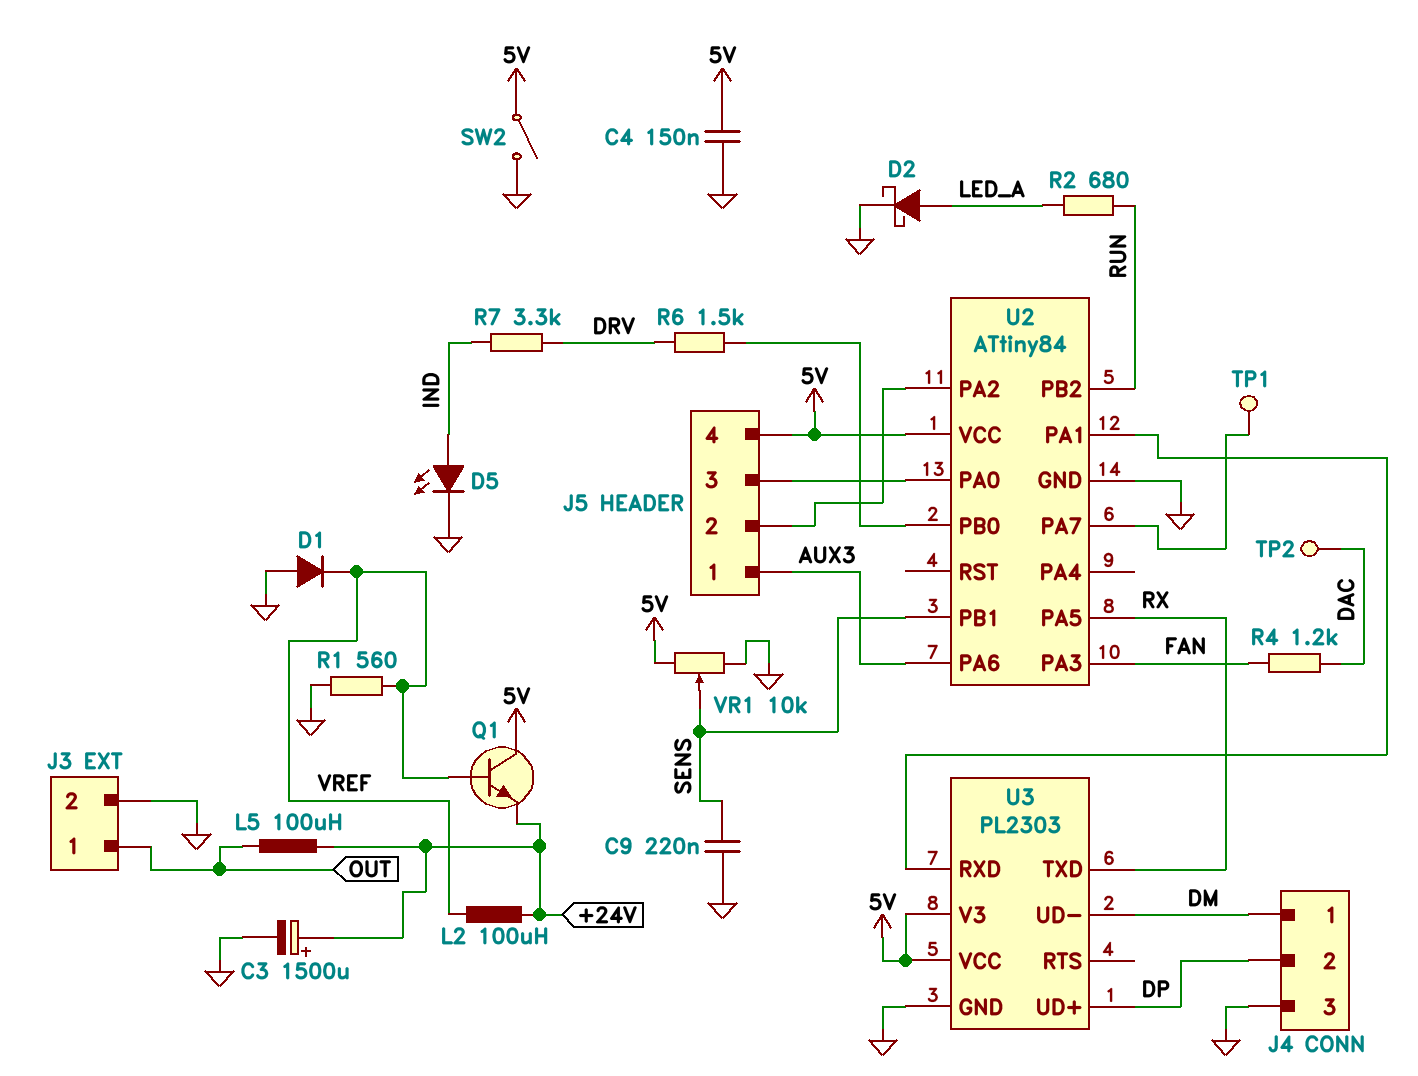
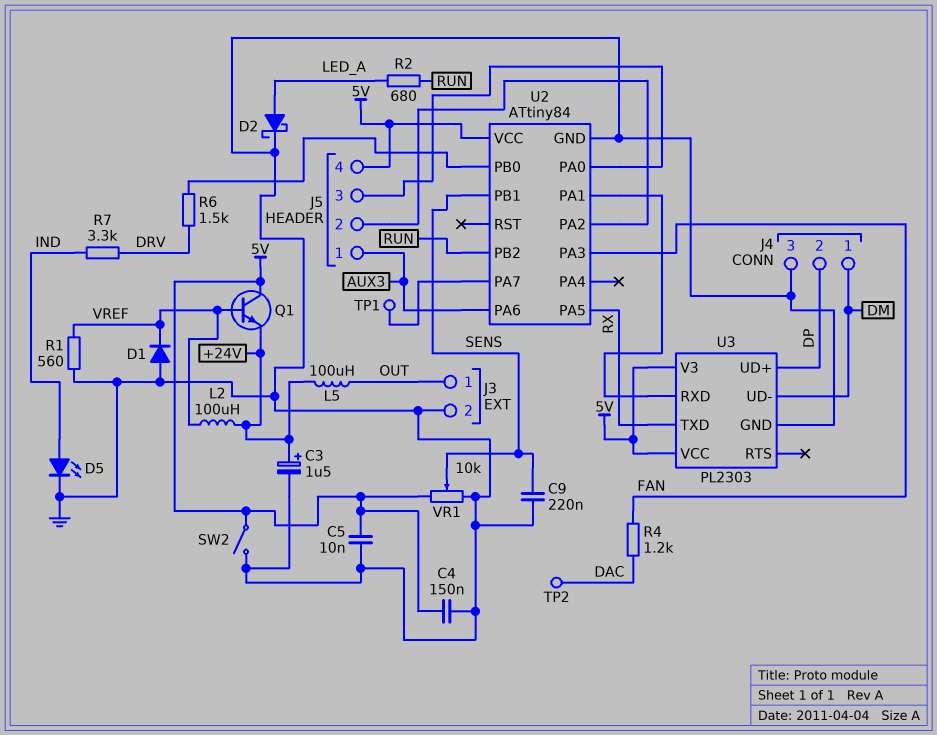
C3: 1500uF (plus +24V, minus GND) -> 1.5uF (plus +24V, minus GND)
C5: none -> 10nF (5V, GND)

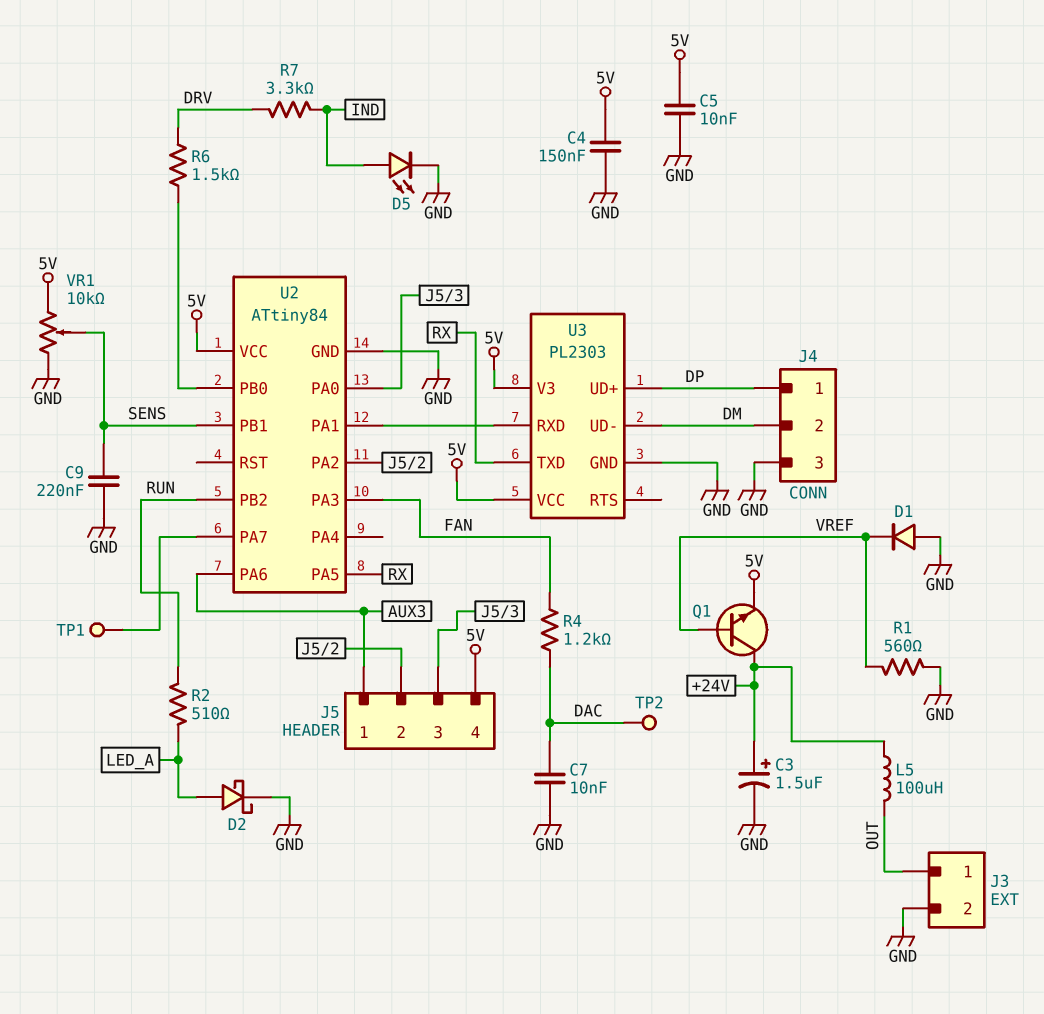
C7: none -> 10nF (DAC, GND)
J4 pin 1: DM -> DP
J4 pin 2: DP -> DM
L2: 100uH (+24V, VREF) -> none
Q1: NPN (B VREF, C 5V, E +24V) -> NPN (B VREF, C +24V, E 5V)
R2: 680 (LED_A, RUN) -> 510 (LED_A, RUN)
SW2: switch (5V, GND) -> none

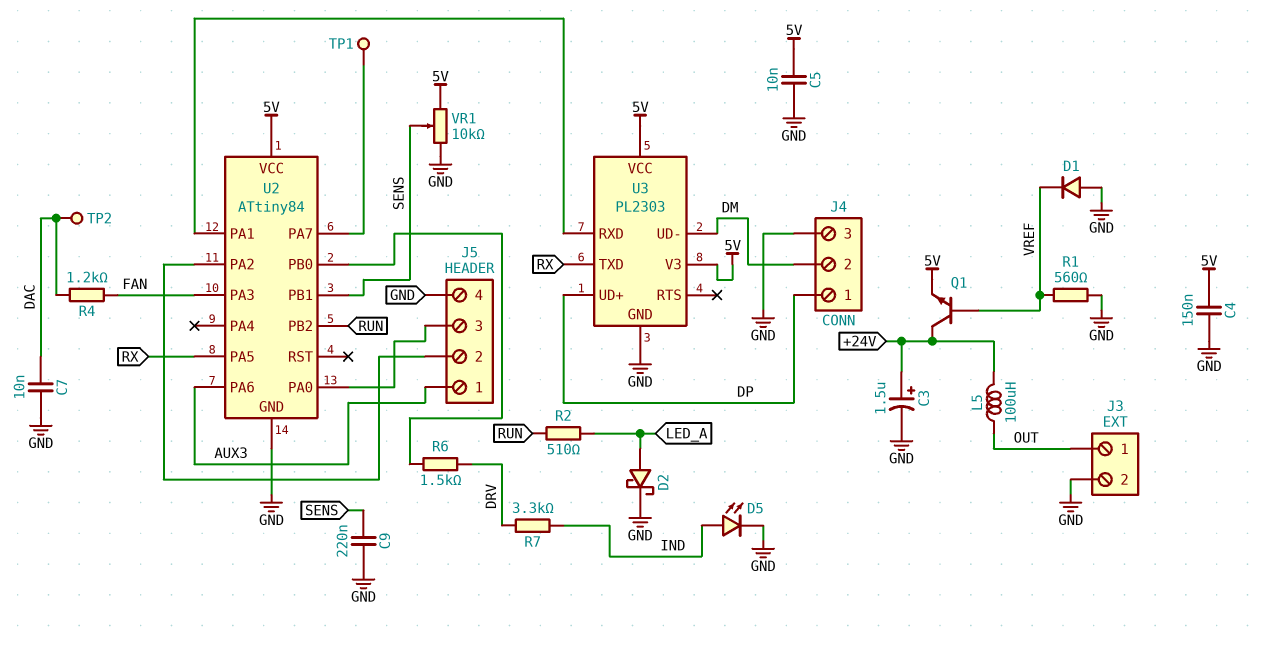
J5 pin 4: 5V -> GND

